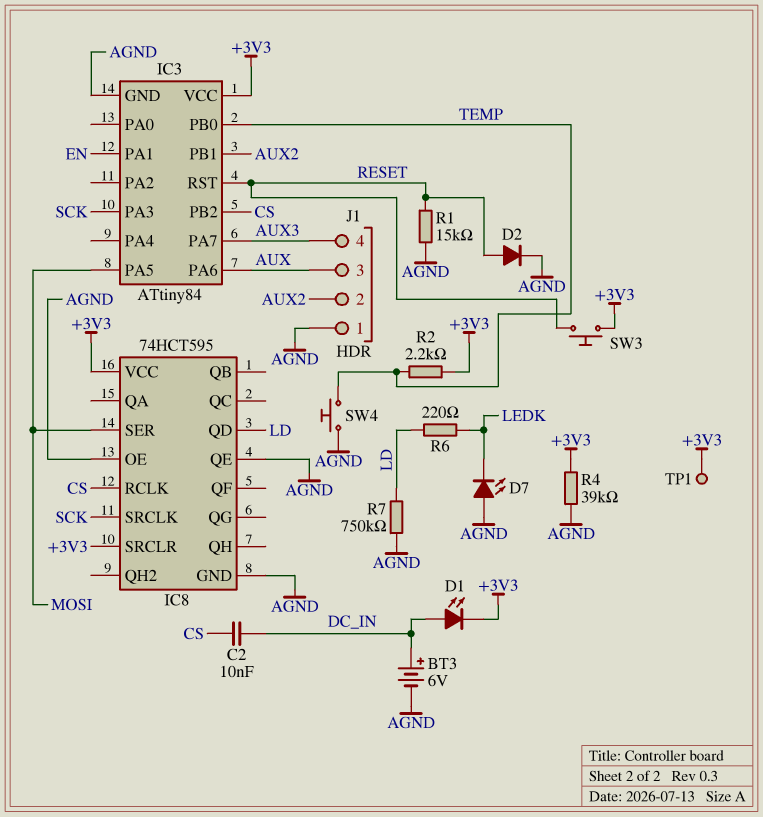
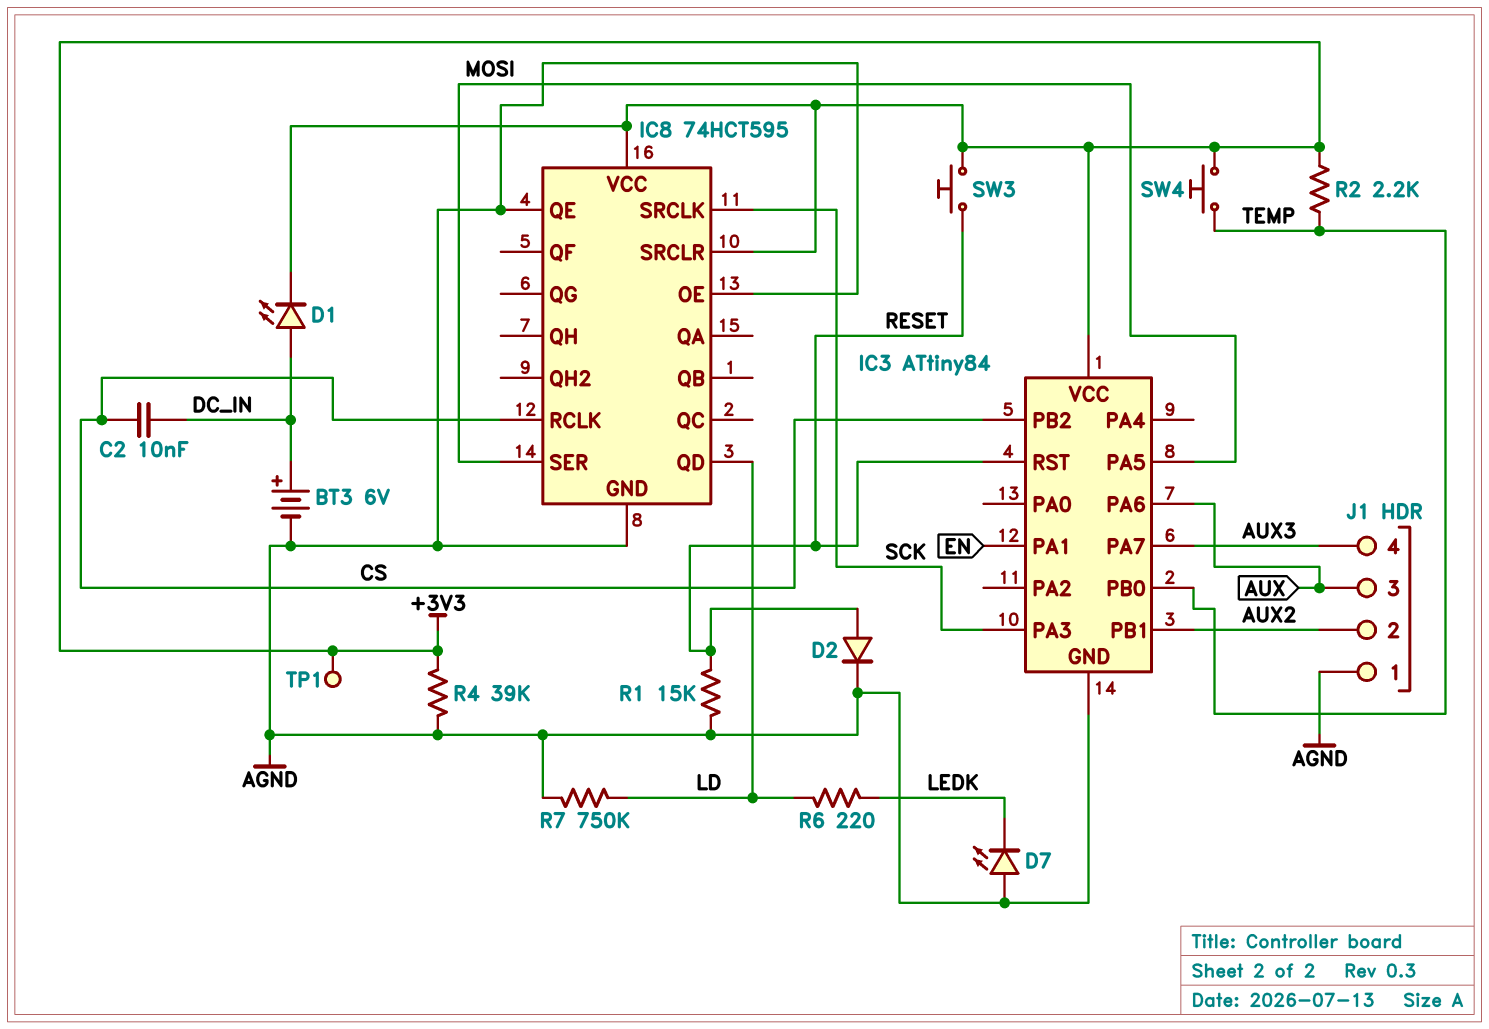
SW4: button (AGND, TEMP) -> button (+3V3, TEMP)

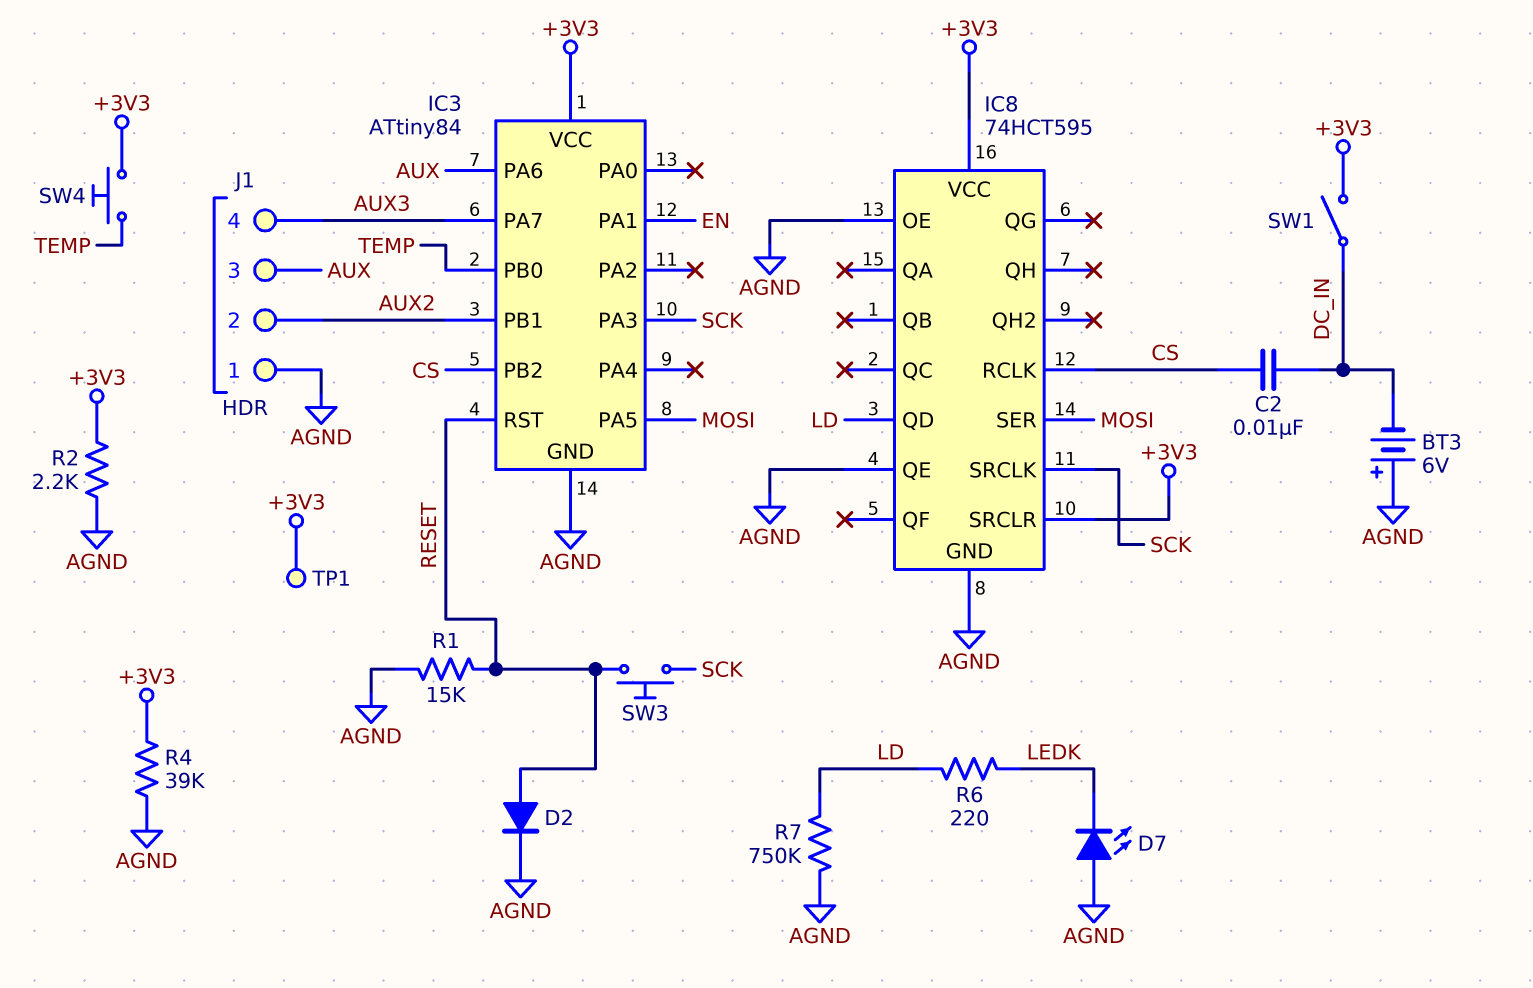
BT3: 6V (plus DC_IN, minus AGND) -> 6V (plus AGND, minus DC_IN)
D1: LED (A DC_IN, K +3V3) -> none
R2: 2.2k (+3V3, TEMP) -> 2.2k (+3V3, AGND)
SW1: none -> switch (+3V3, DC_IN)
SW3: button (+3V3, RESET) -> button (RESET, SCK)

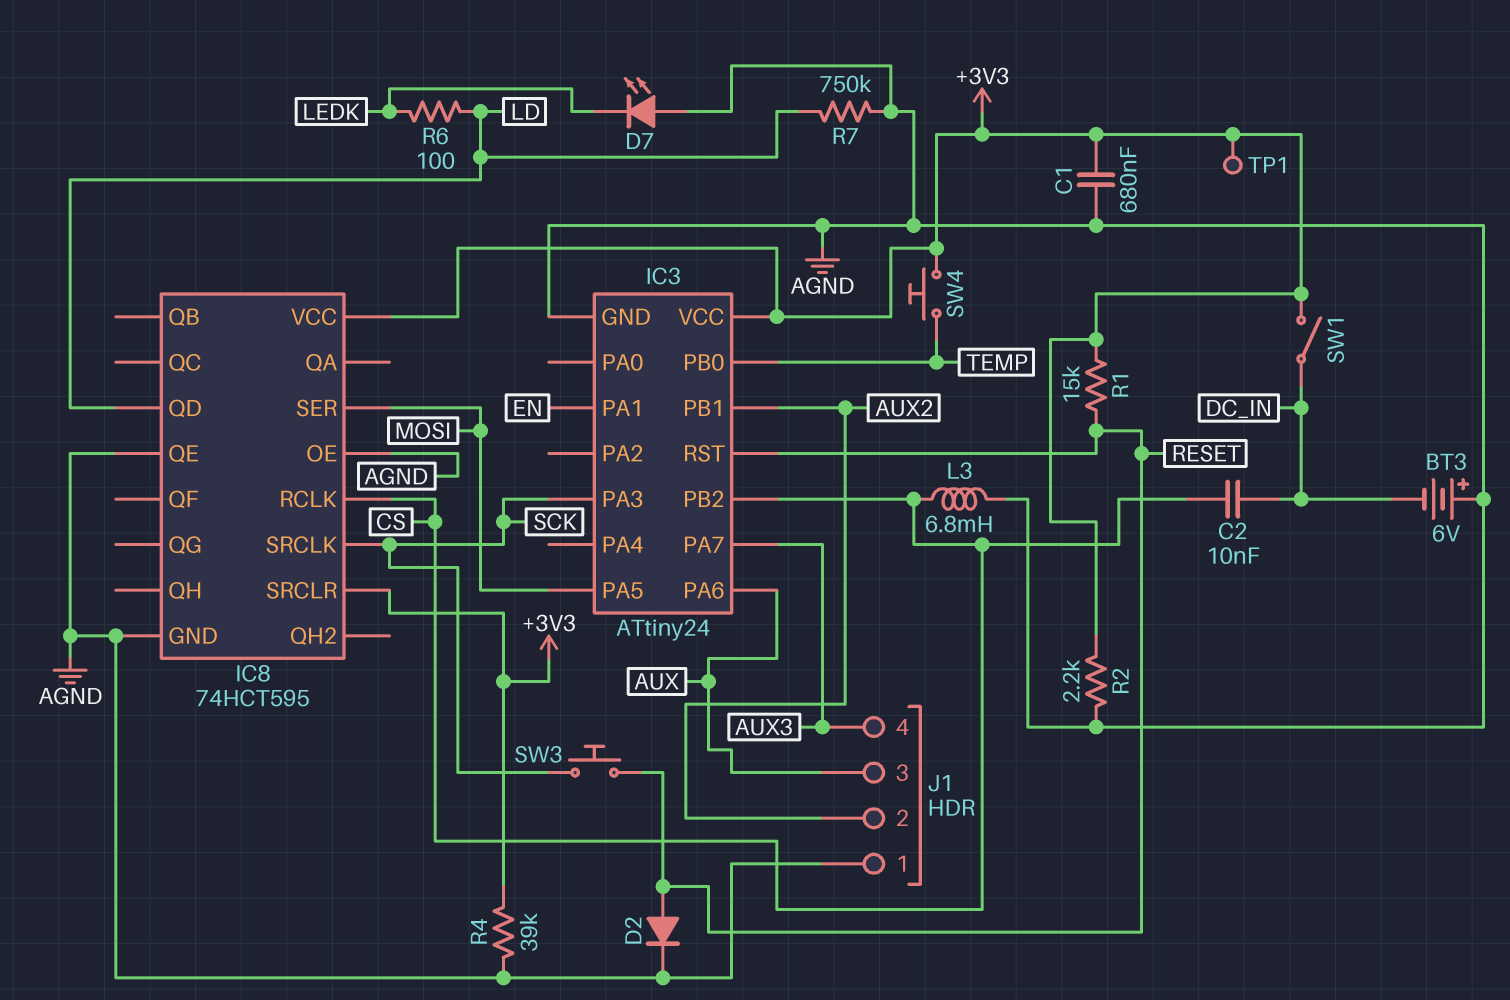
C1: none -> 680nF (+3V3, AGND)
IC3: ATtiny84 -> ATtiny24
L3: none -> 6.8mH (AGND, CS)
R1: 15k (AGND, RESET) -> 15k (+3V3, RESET)
R6: 220 (LD, LEDK) -> 100 (LD, LEDK)

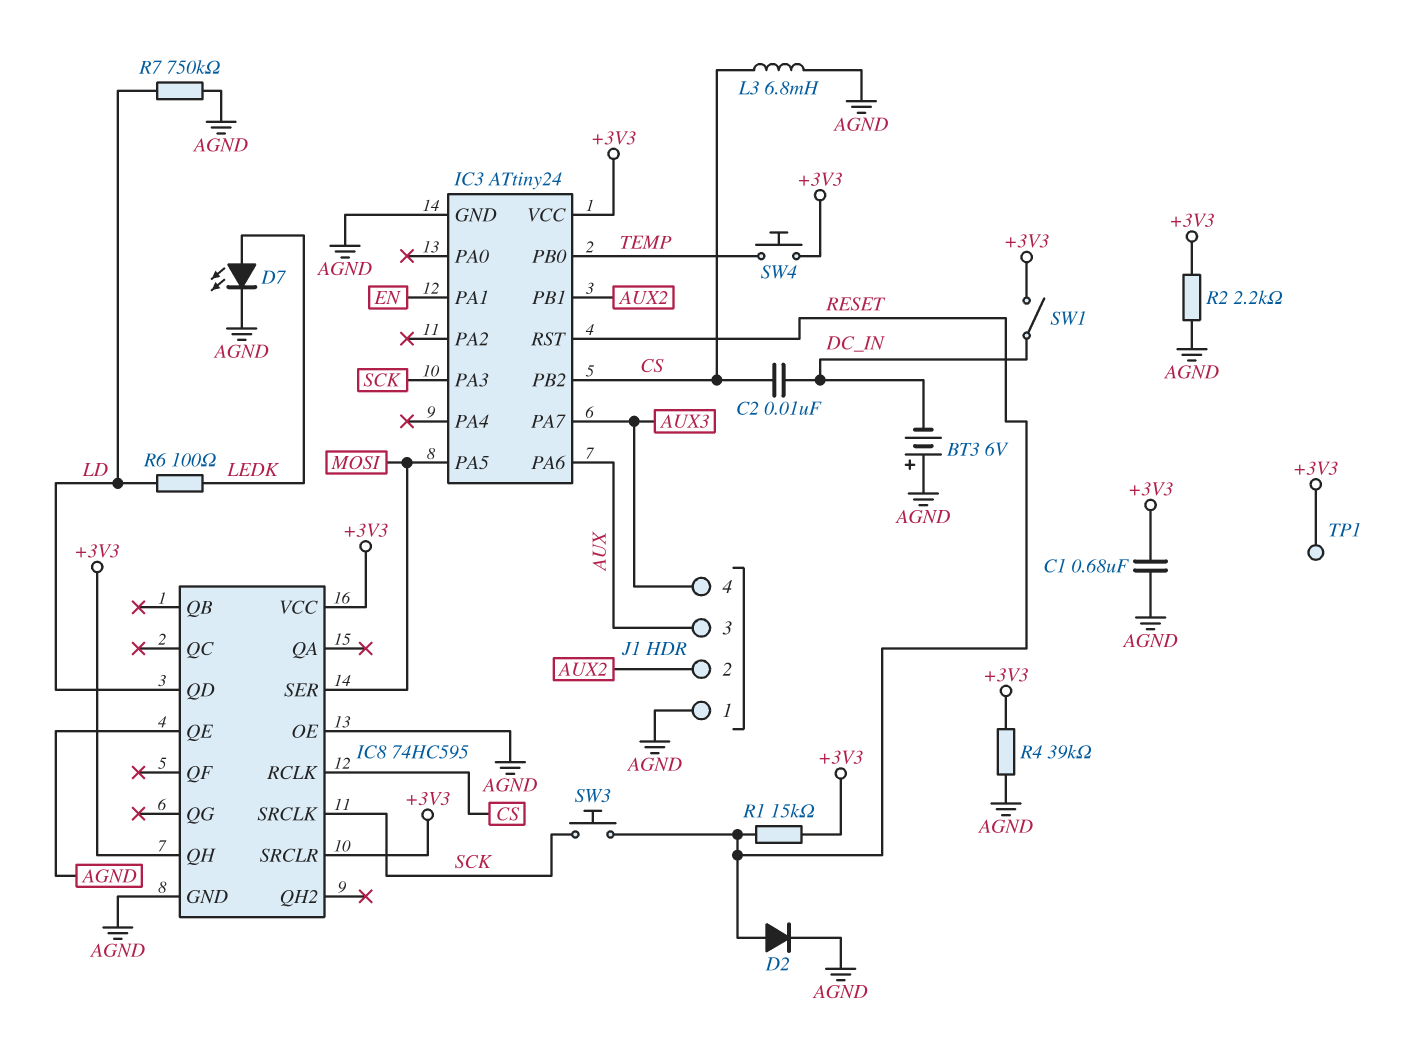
D7: LED (A AGND, K LEDK) -> LED (A LEDK, K AGND)
IC8: 74HCT595 -> 74HC595
IC8 pin QH: none -> +3V3

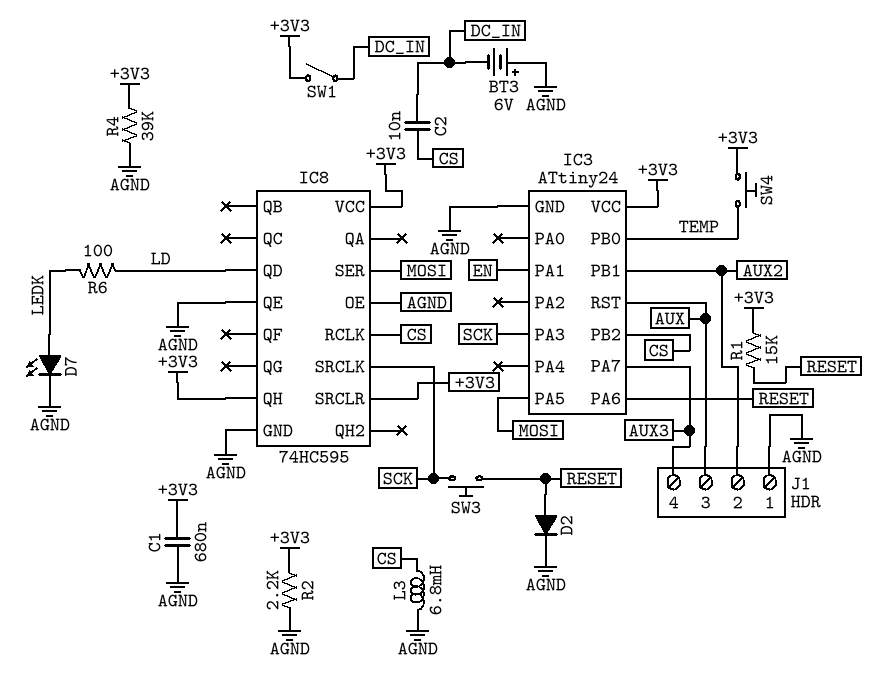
IC3 pin PA6: AUX -> RESET
IC3 pin RST: RESET -> AUX
R7: 750k (AGND, LD) -> none
TP1: test point (+3V3) -> none

